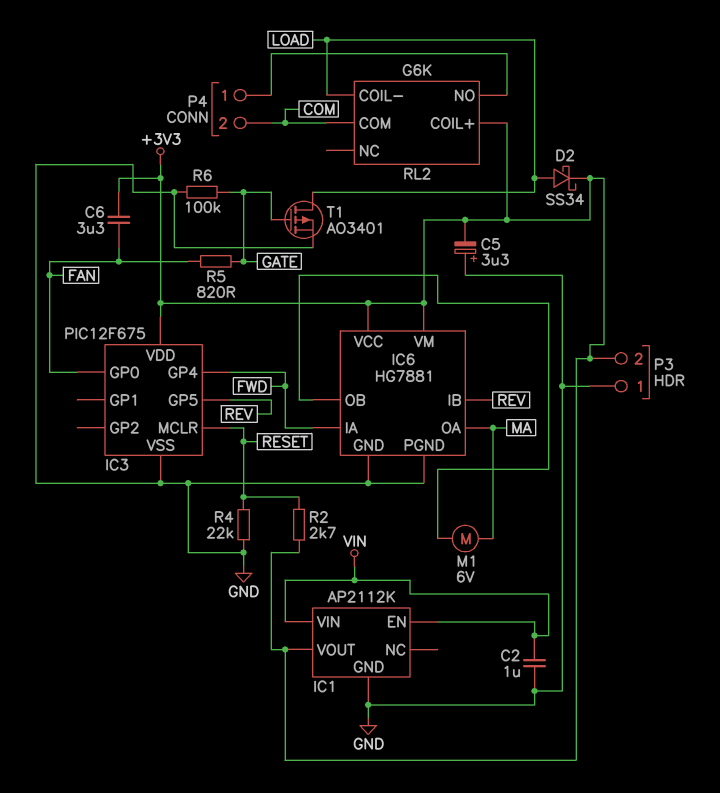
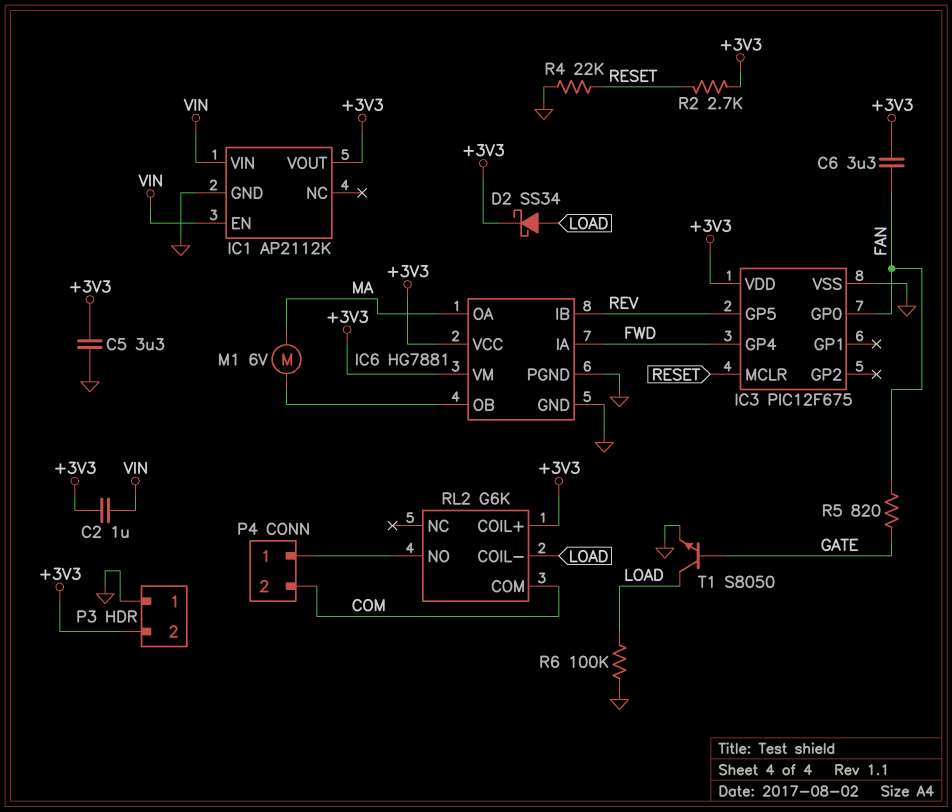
C2: 1uF (GND, VIN) -> 1uF (+3V3, VIN)
C5: 3.3uF (plus GND, minus +3V3) -> 3.3uF (+3V3, GND)
R6: 100k (GATE, GND) -> 100k (GND, LOAD)
T1: PMOS AO3401 (G GATE, D LOAD, S GND) -> NPN S8050 (B GATE, C LOAD, E GND)

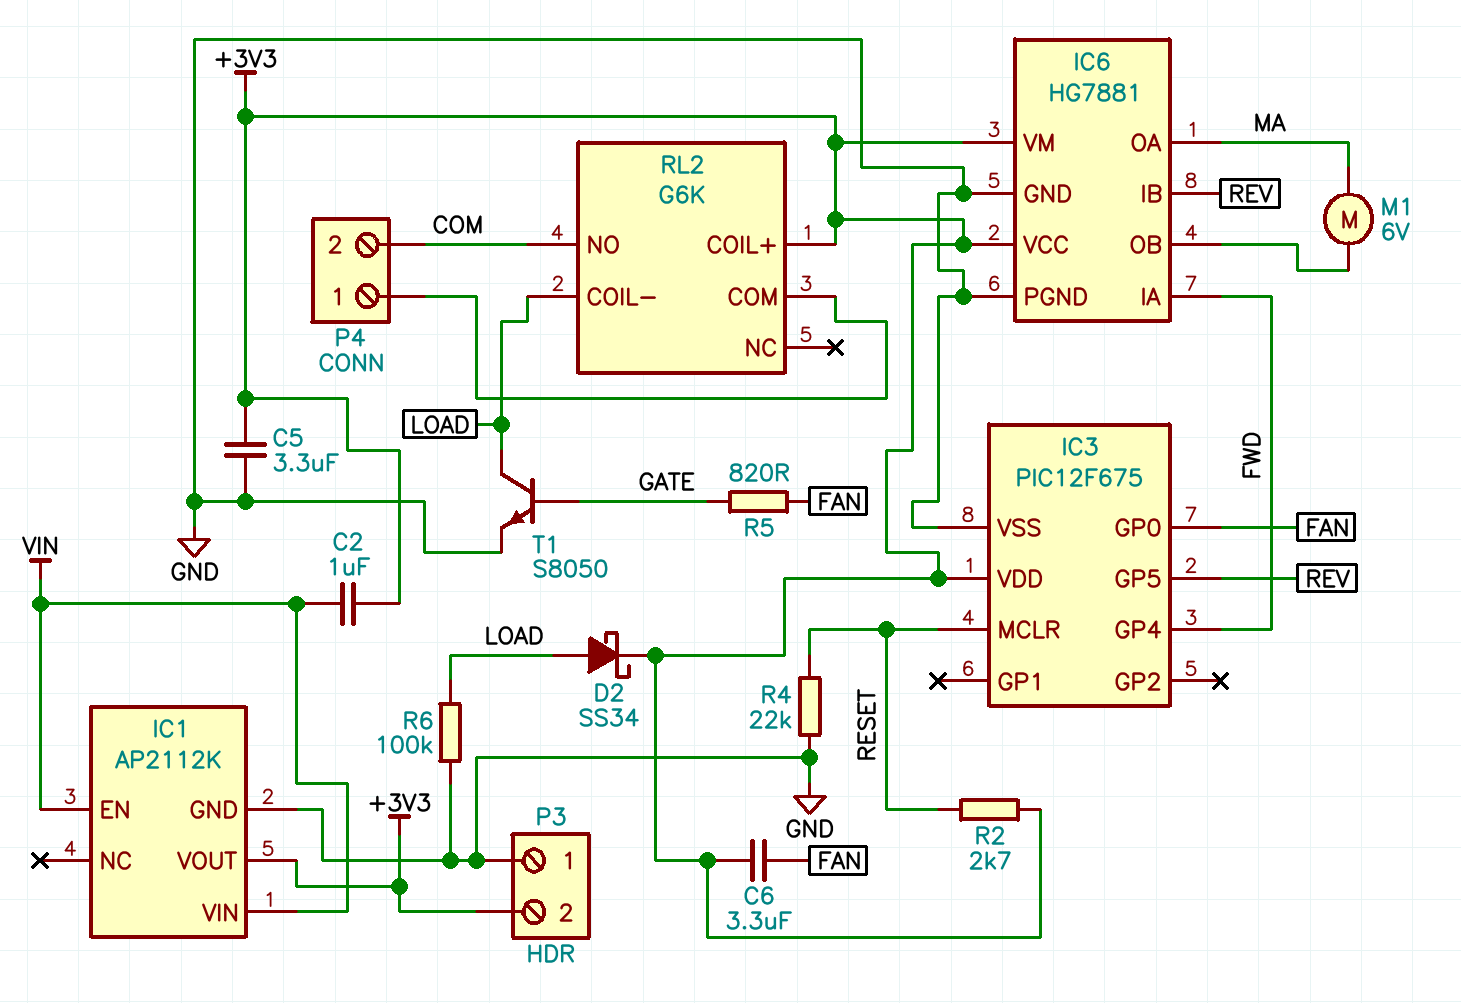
RL2 pin COM: COM -> P4/1
RL2 pin NO: P4/1 -> COM

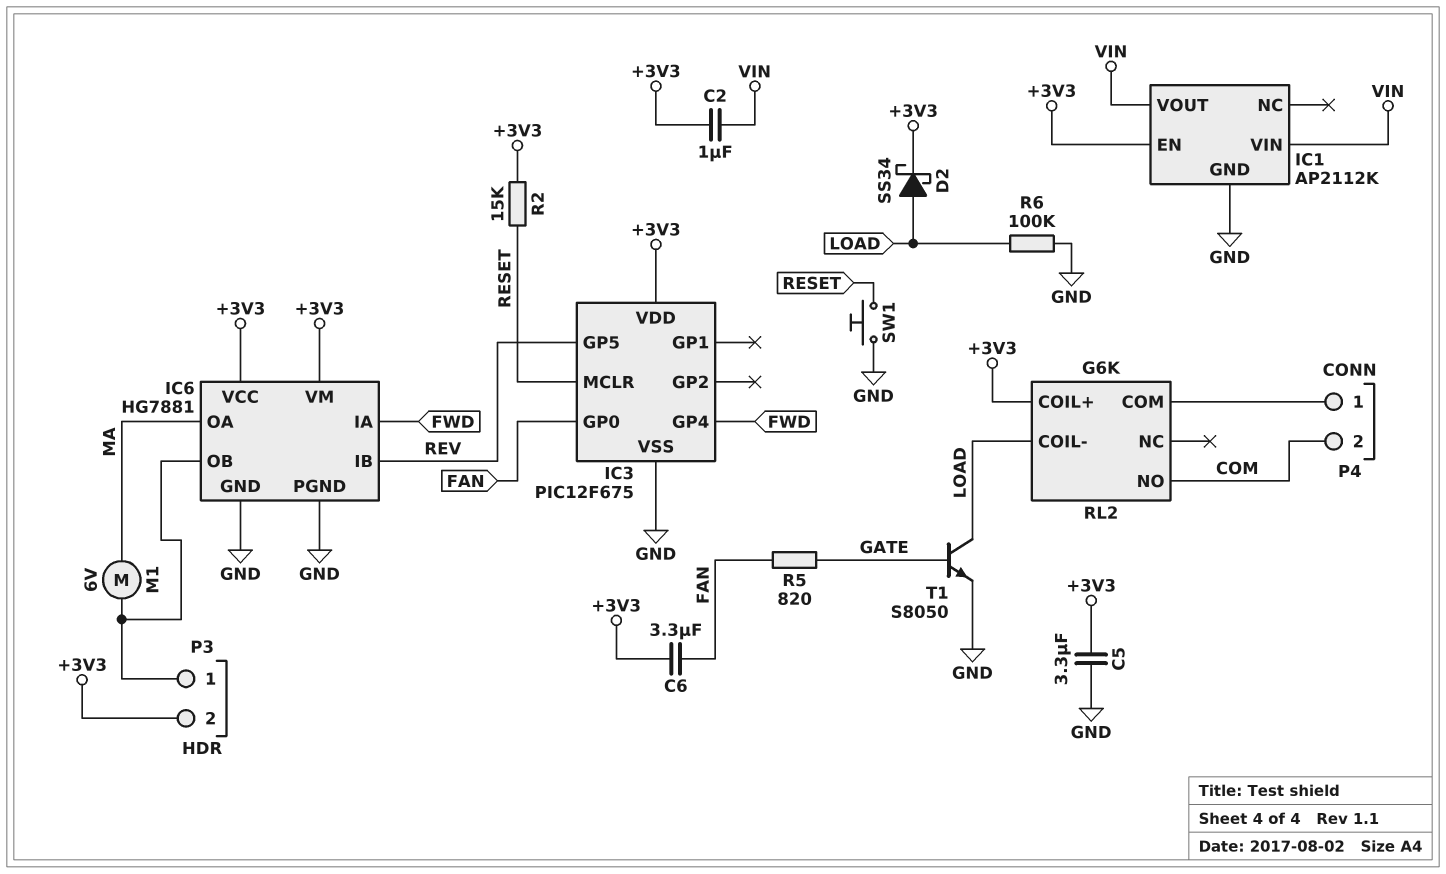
IC1 pin EN: VIN -> +3V3
IC1 pin VOUT: +3V3 -> VIN
P3 pin 1: GND -> IC6/OB
R2: 2.7k (+3V3, RESET) -> 15k (+3V3, RESET)
R4: 22k (GND, RESET) -> none
SW1: none -> button (GND, RESET)

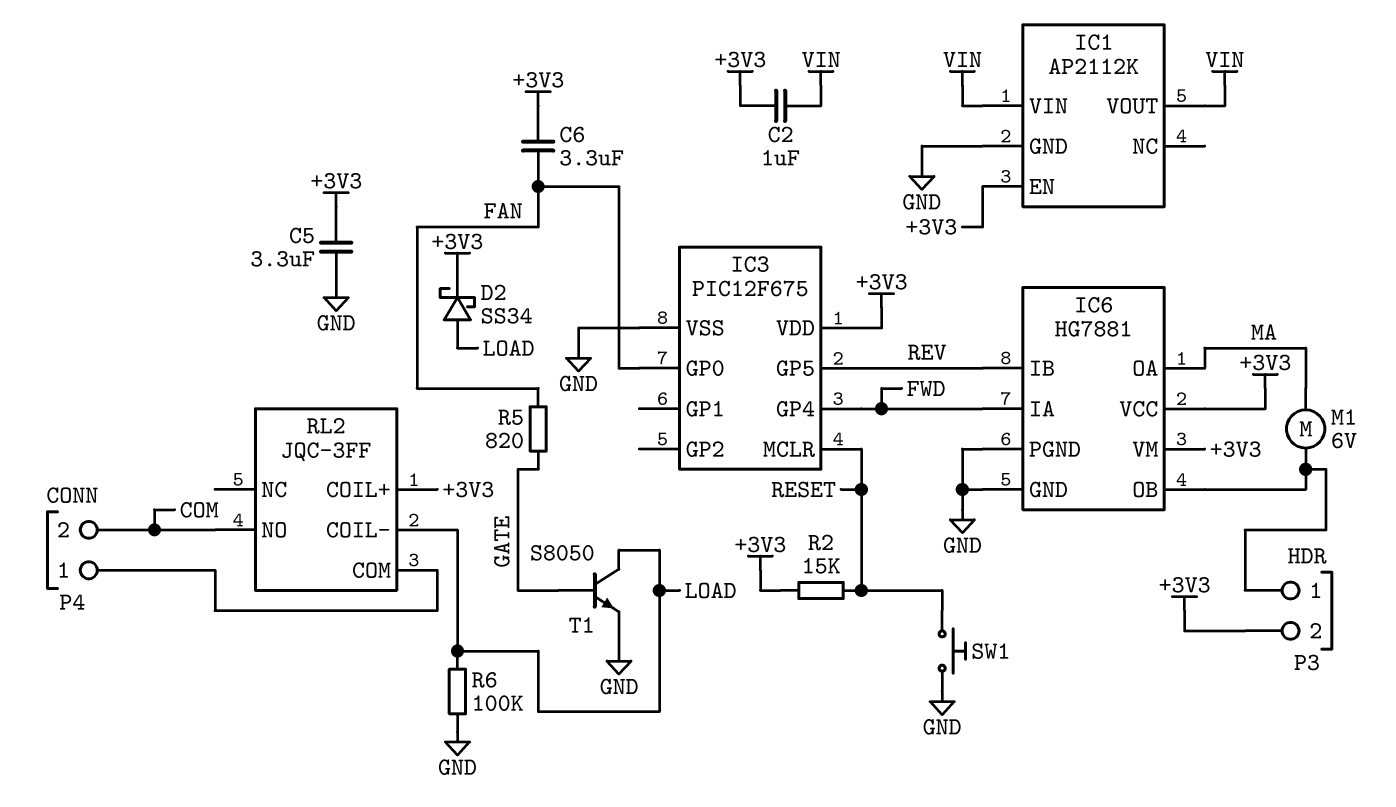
RL2: G6K -> JQC-3FF

